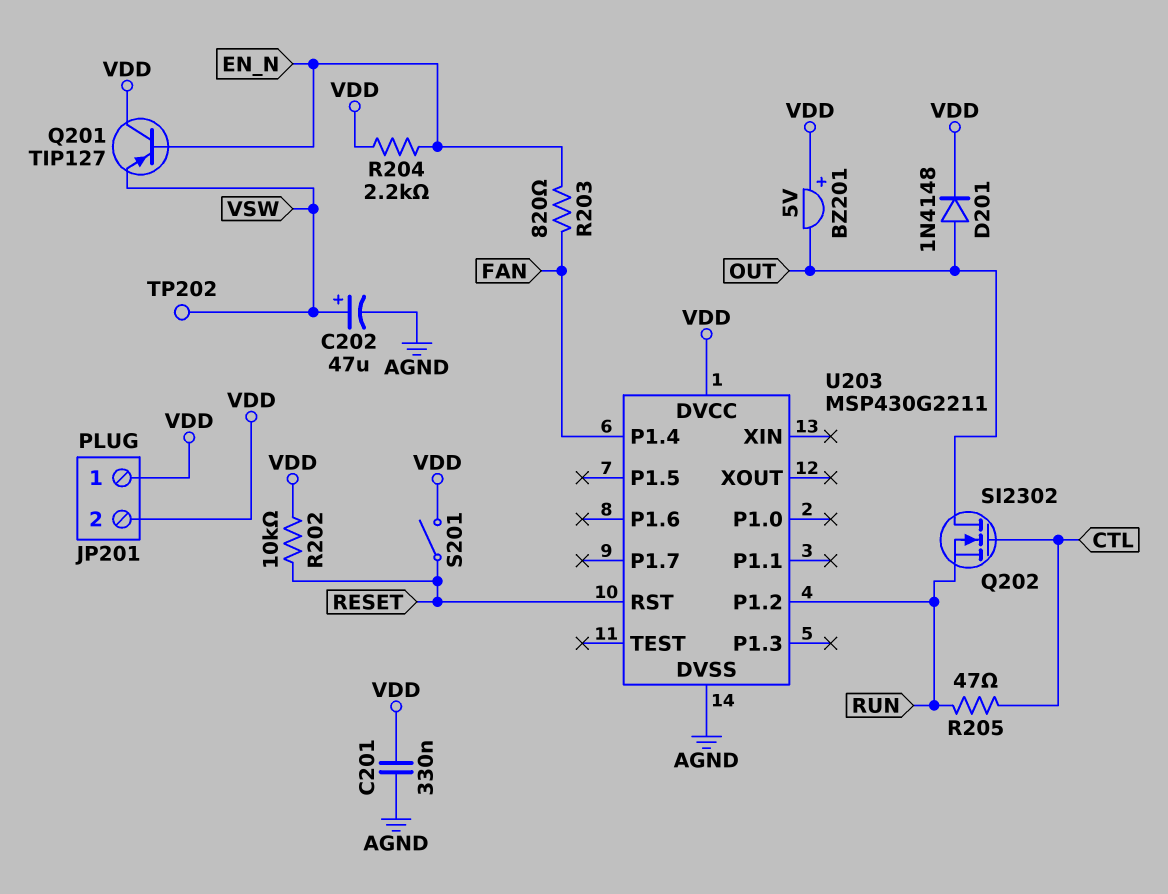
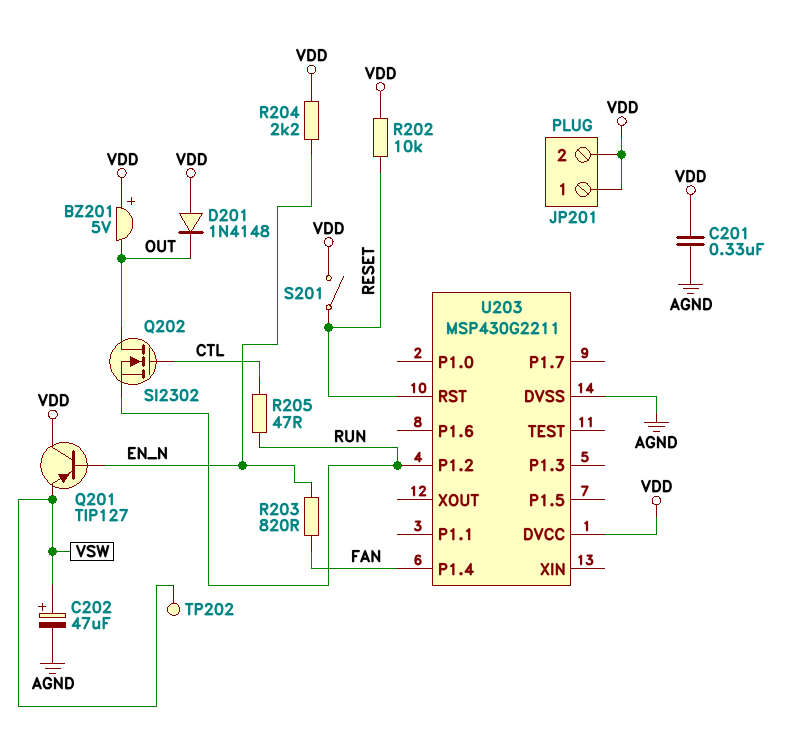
D201: diode 1N4148 (A OUT, K VDD) -> diode 1N4148 (A VDD, K OUT)

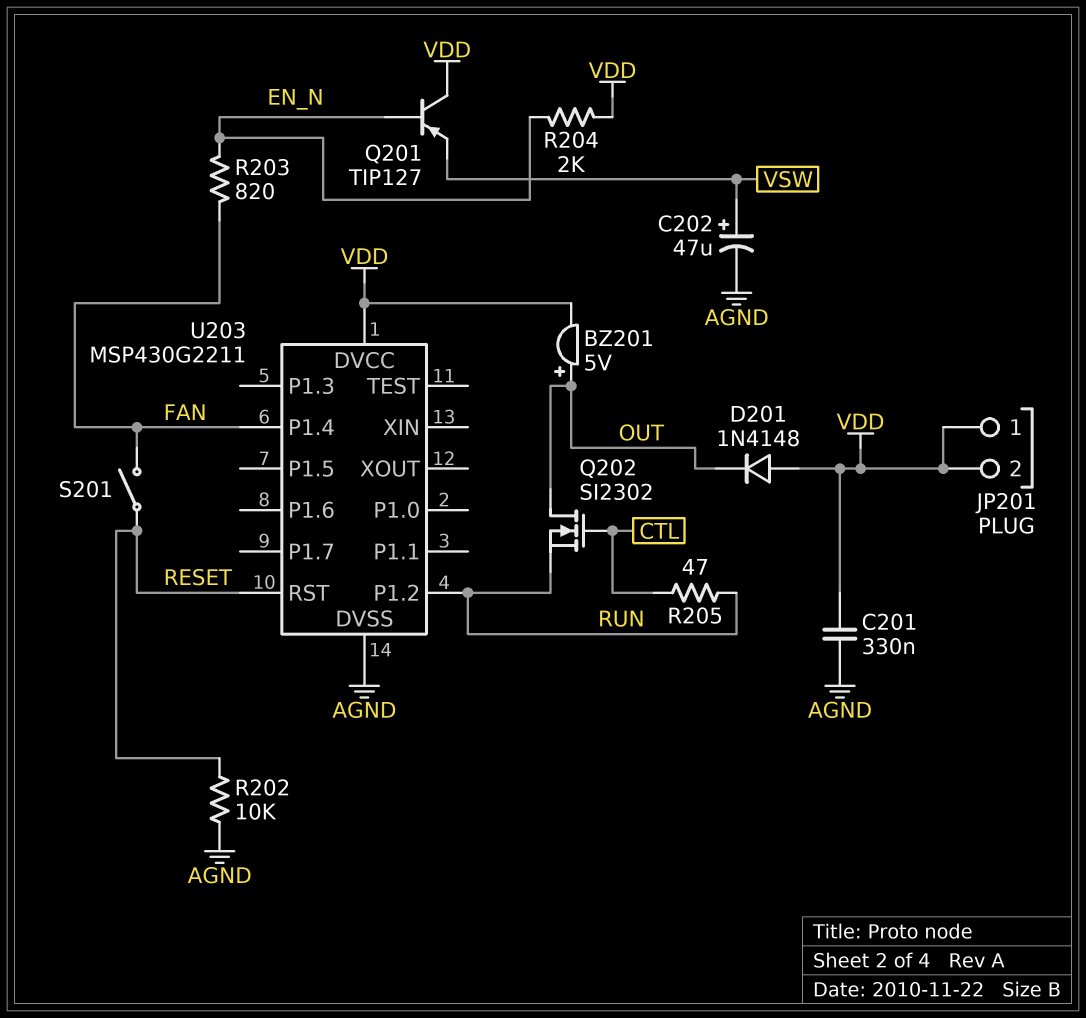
BZ201: buzzer 5V (plus VDD, minus OUT) -> buzzer 5V (plus OUT, minus VDD)
R202: 10k (RESET, VDD) -> 10k (AGND, RESET)
R204: 2.2k (EN_N, VDD) -> 2k (EN_N, VDD)
S201: switch (RESET, VDD) -> switch (FAN, RESET)
TP202: test point (VSW) -> none

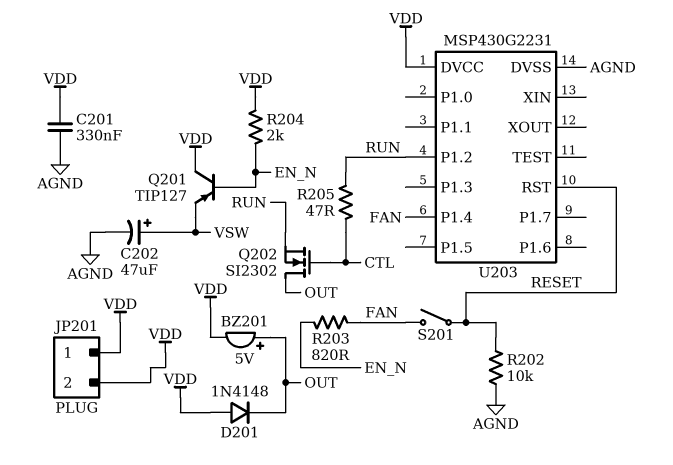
U203: MSP430G2211 -> MSP430G2231

